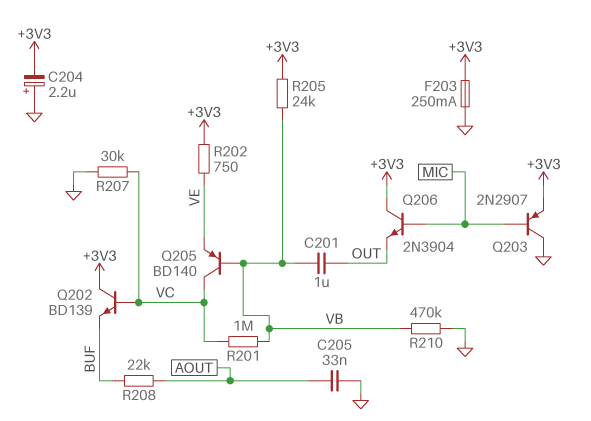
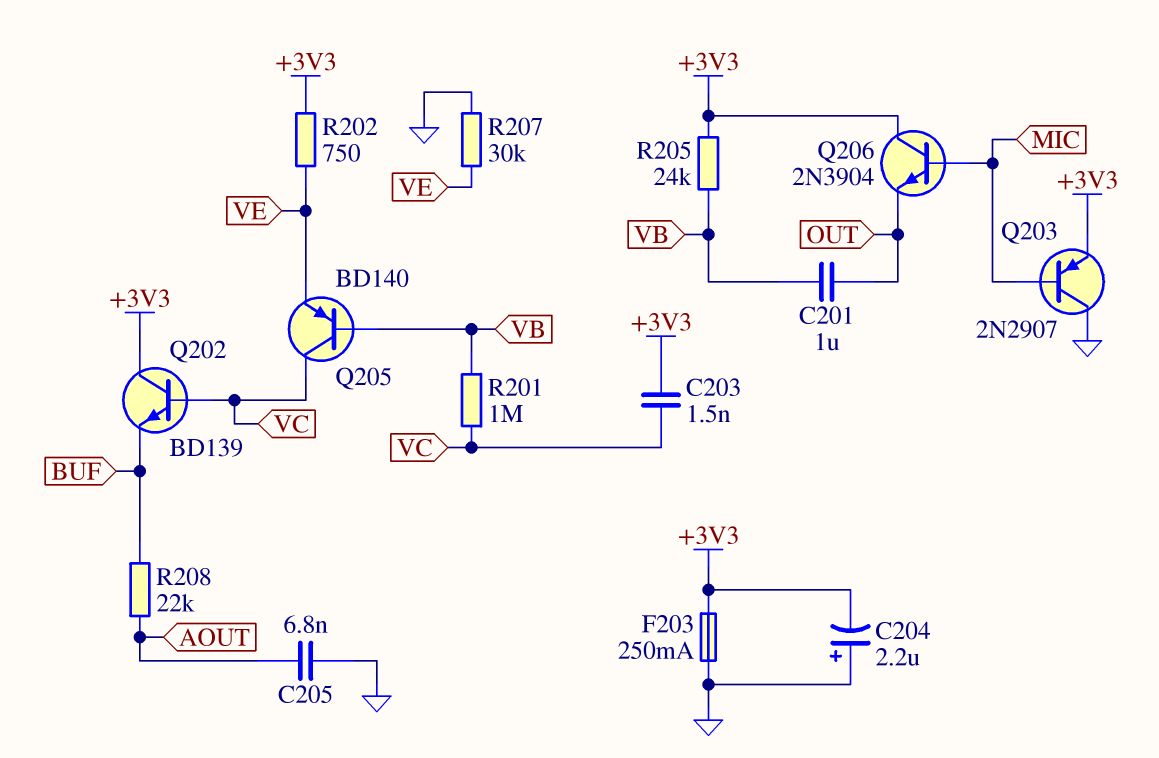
C203: none -> 1.5nF (+3V3, VC)
C205: 33nF (AOUT, GND) -> 6.8nF (AOUT, GND)
R207: 30k (GND, VC) -> 30k (GND, VE)
R210: 470k (GND, VB) -> none

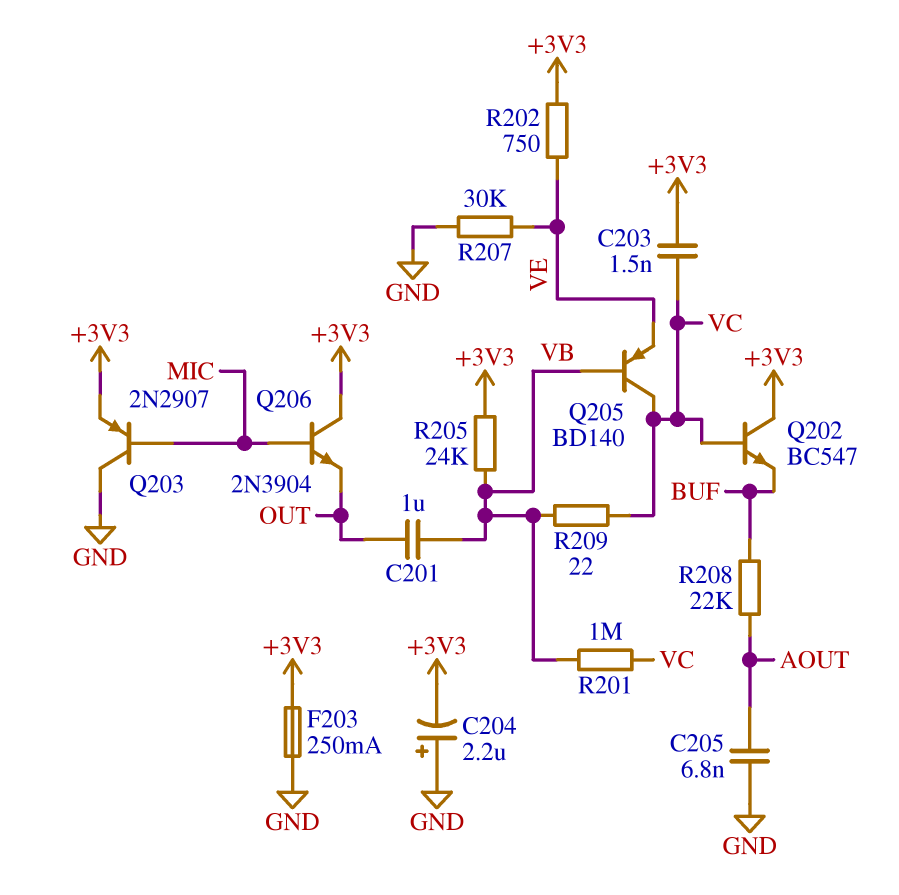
Q202: NPN BD139 (B VC, C +3V3, E BUF) -> NPN BC547 (B VC, C +3V3, E BUF)
R209: none -> 22 (VB, VC)

